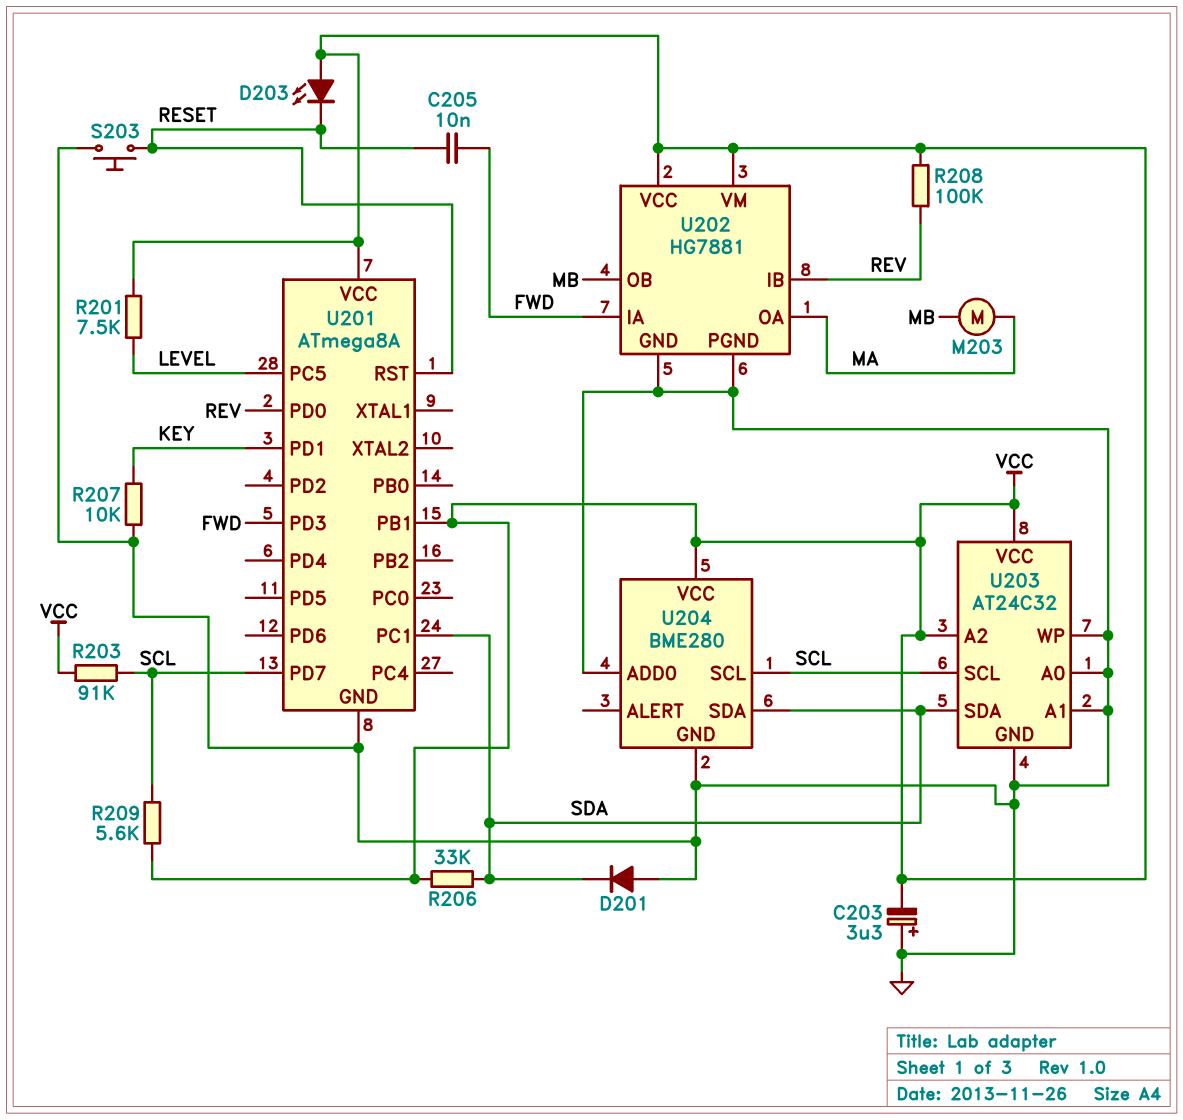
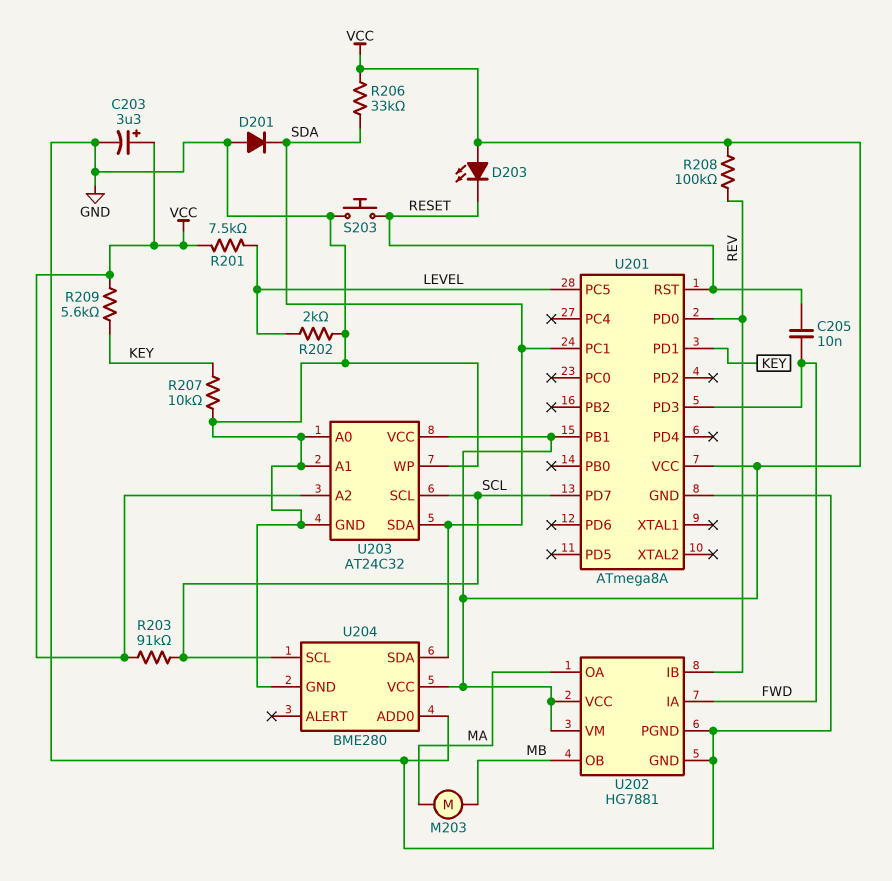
C203: 3.3uF (plus GND, minus VCC) -> 3.3uF (plus VCC, minus GND)
R202: none -> 2k (GND, LEVEL)
R209: 5.6k (SCL, VCC) -> 5.6k (KEY, VCC)

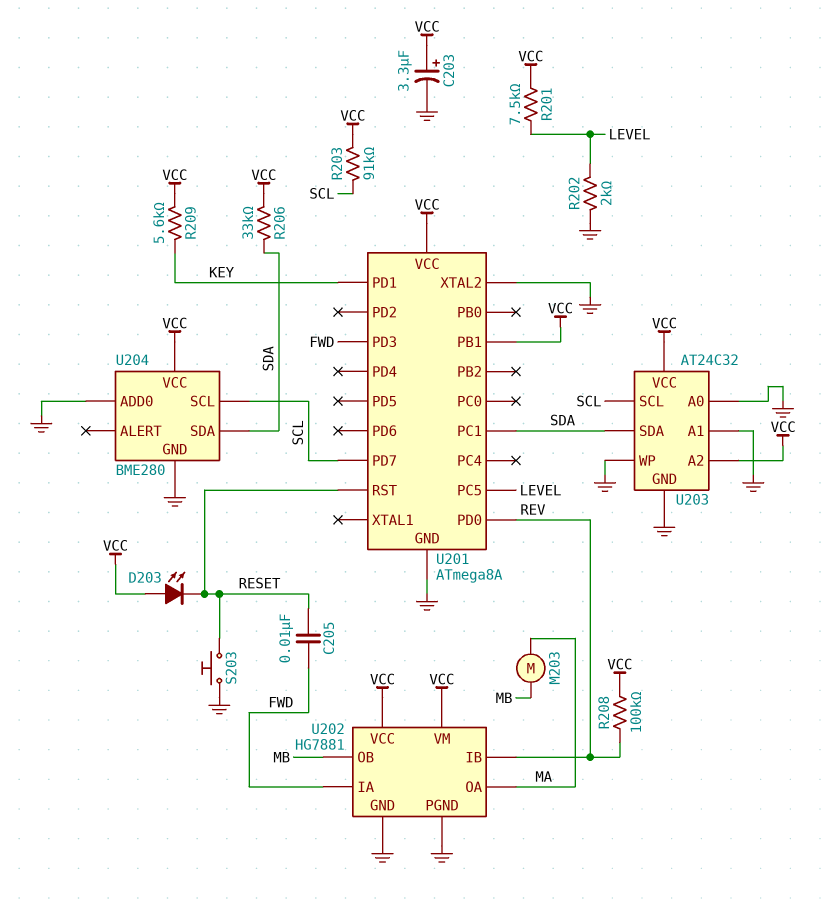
D201: diode (A GND, K SDA) -> none
R207: 10k (GND, KEY) -> none
U201 pin XTAL2: none -> GND

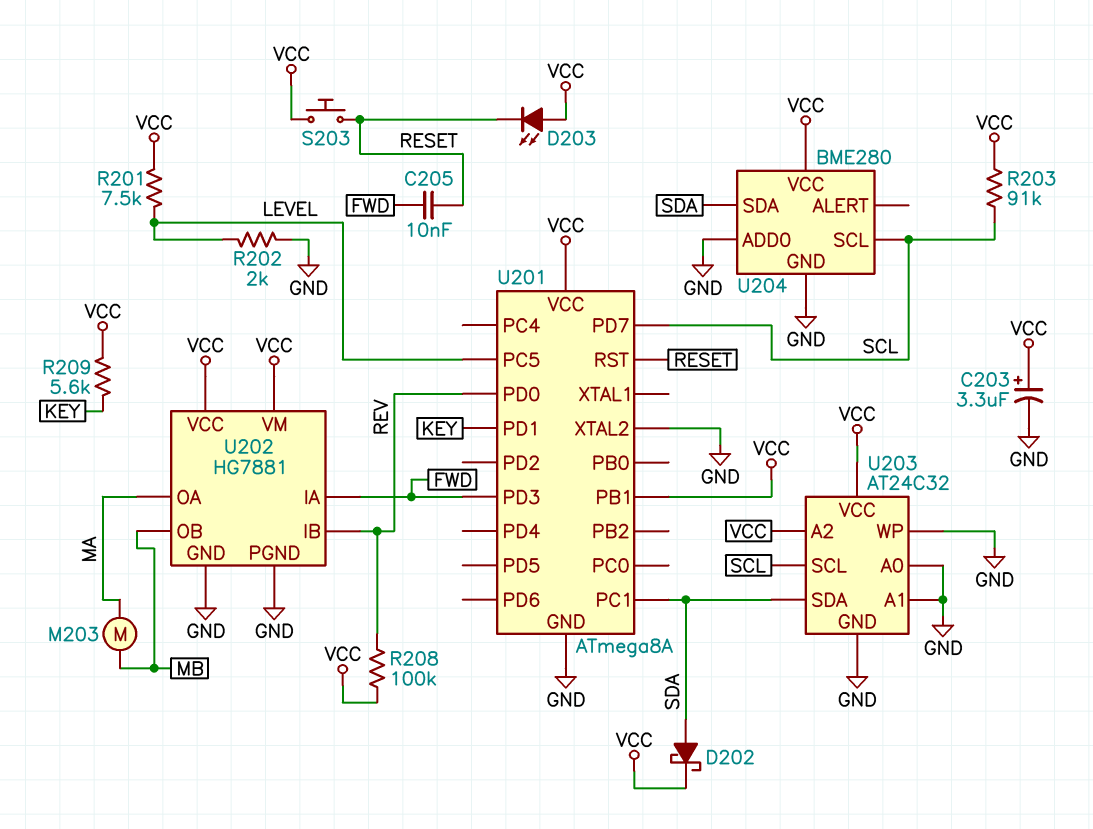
D202: none -> schottky (A SDA, K VCC)
R206: 33k (SDA, VCC) -> none
S203: button (GND, RESET) -> button (RESET, VCC)

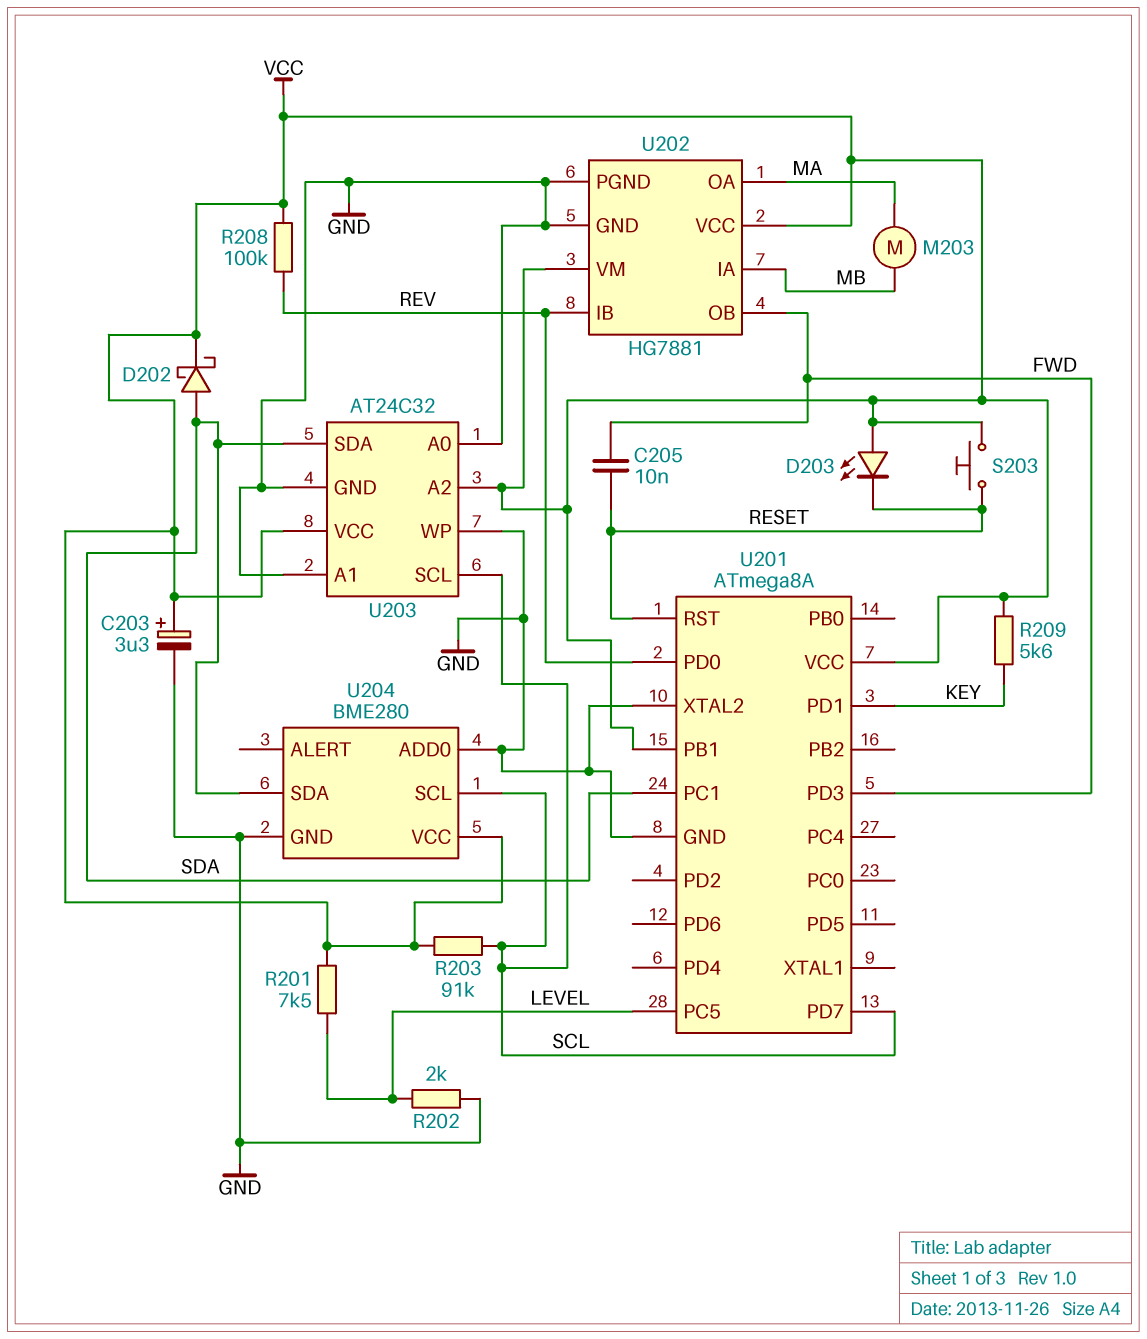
U202 pin IA: FWD -> MB
U202 pin OB: MB -> FWD

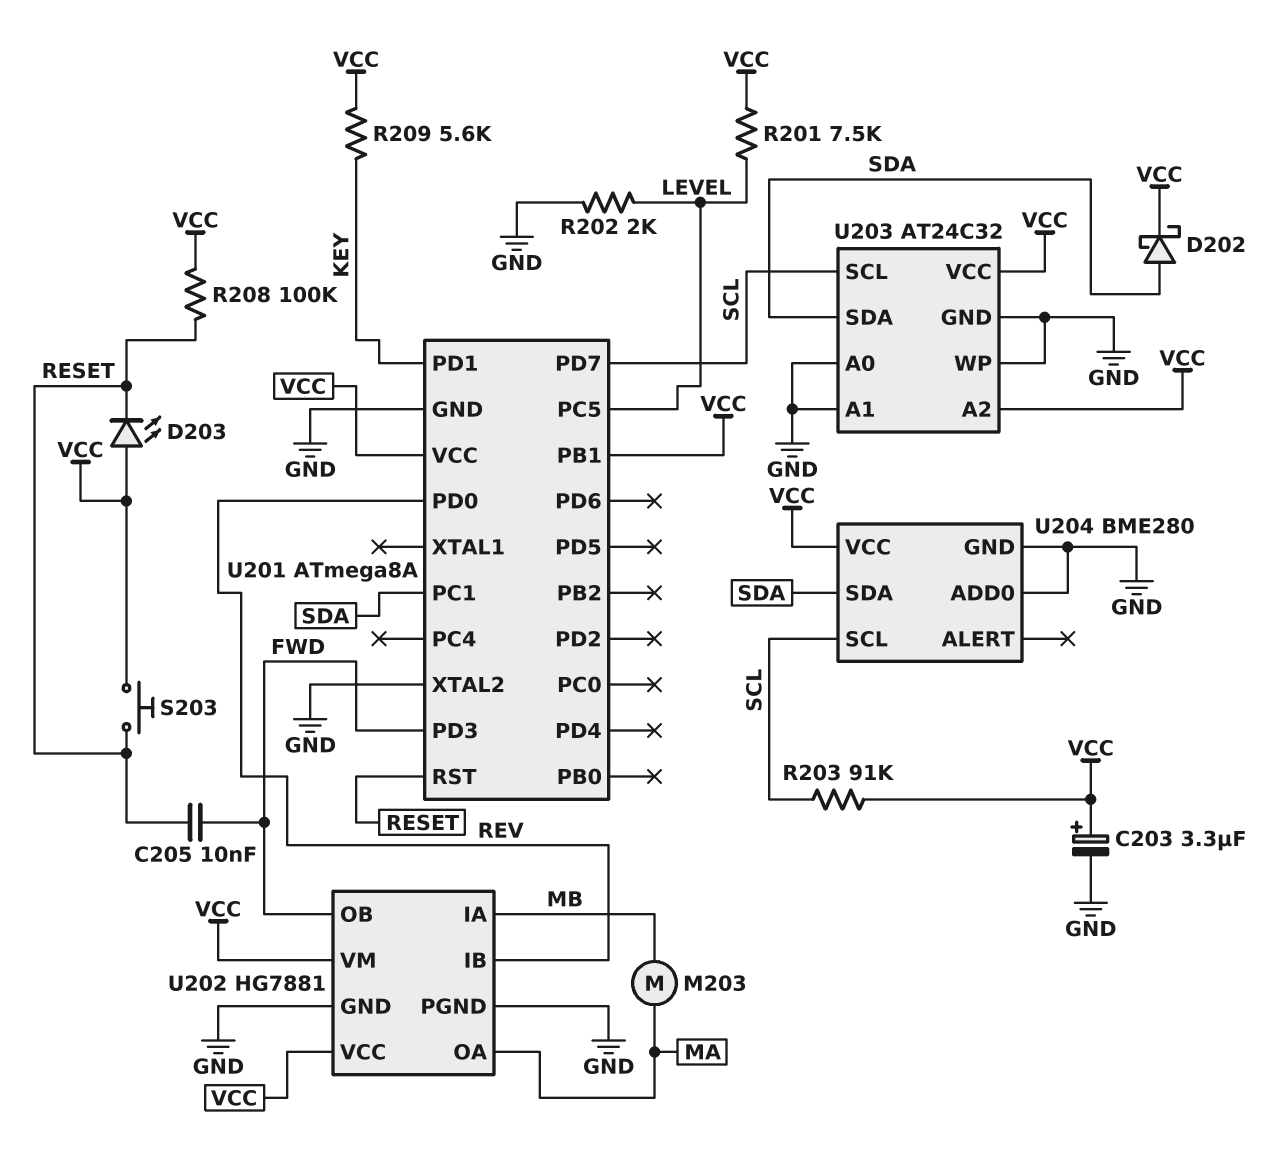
R208: 100k (REV, VCC) -> 100k (RESET, VCC)

